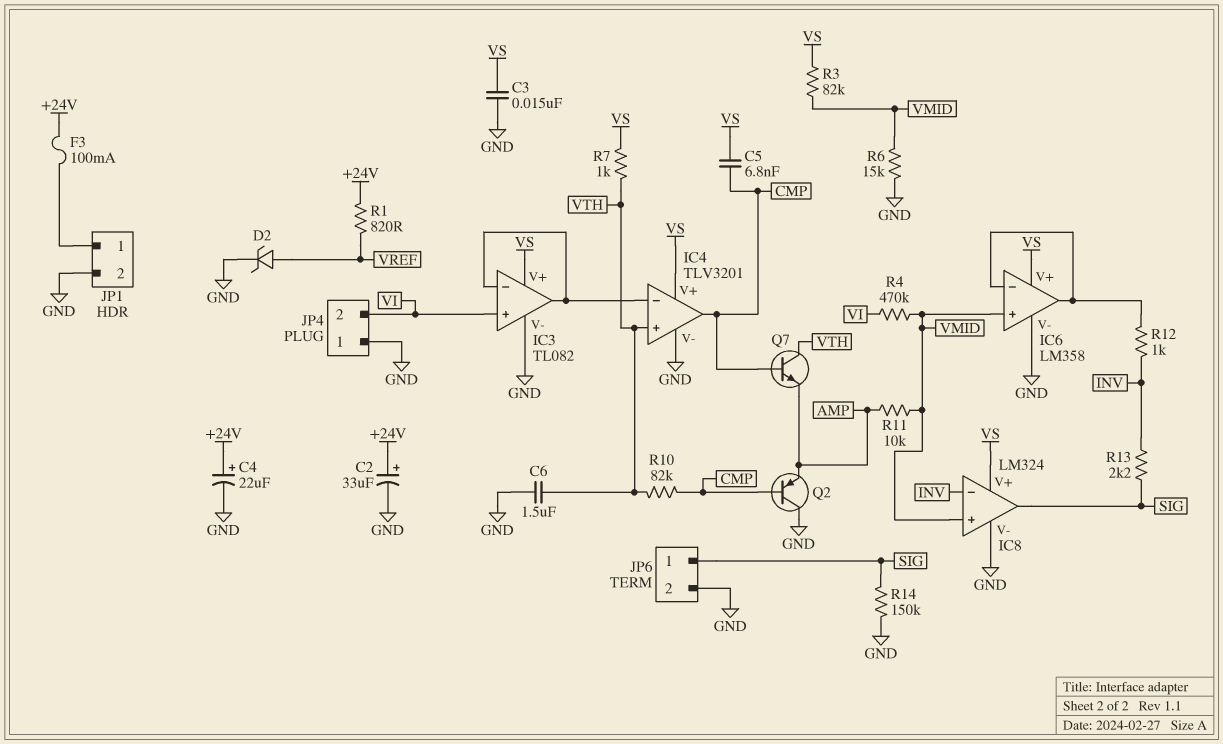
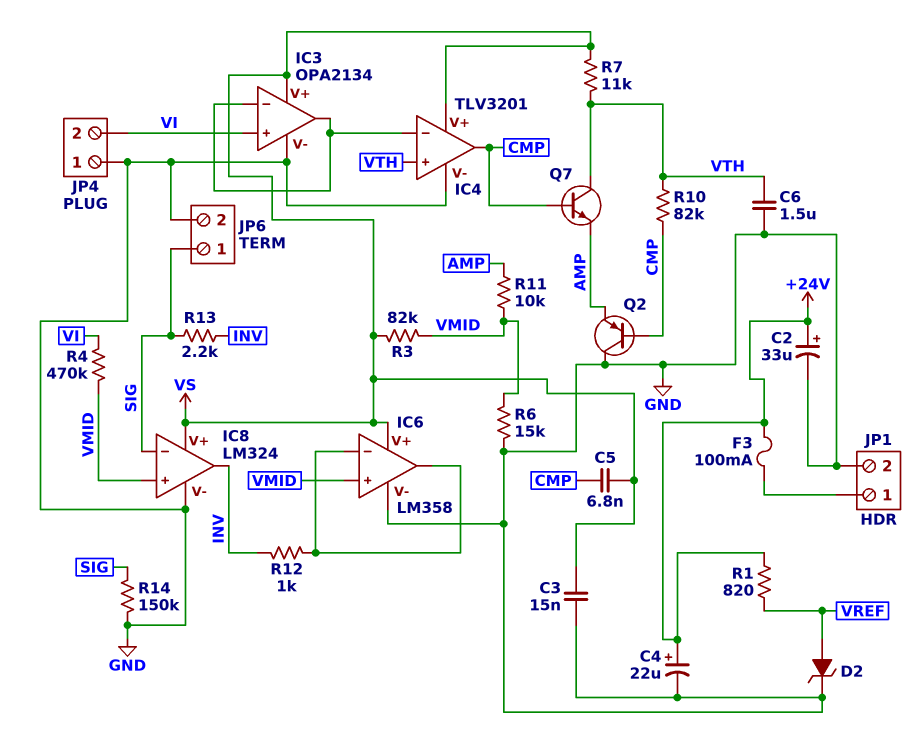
IC3: TL082 -> OPA2134
IC8 pin in-: INV -> SIG
IC8 pin out: SIG -> INV
R7: 1k (VS, VTH) -> 11k (VS, VTH)

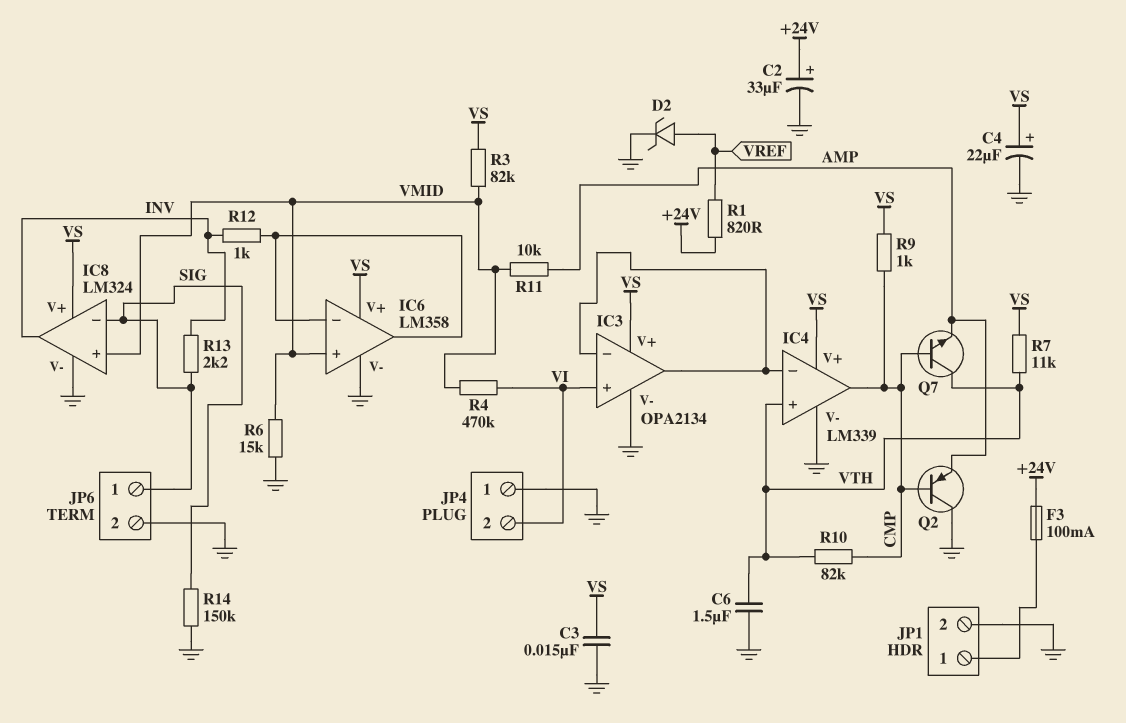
C4: 22uF (plus +24V, minus GND) -> 22uF (plus VS, minus GND)
C5: 6.8nF (CMP, VS) -> none
IC4: TLV3201 -> LM339
R9: none -> 1k (CMP, VS)

